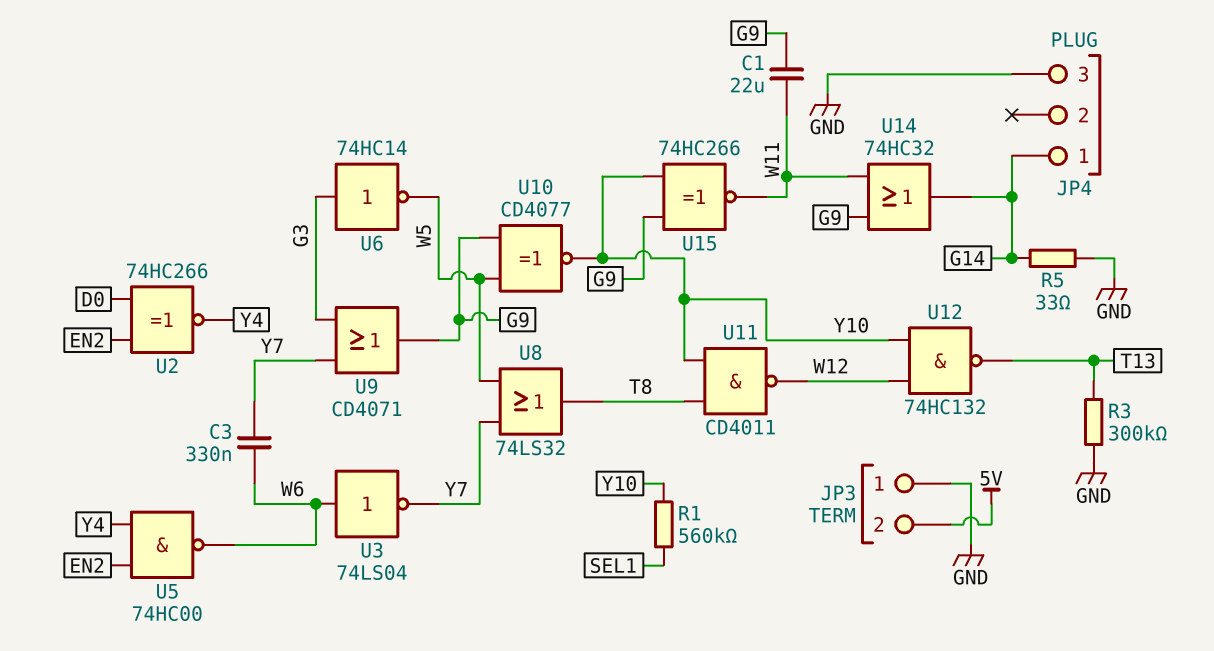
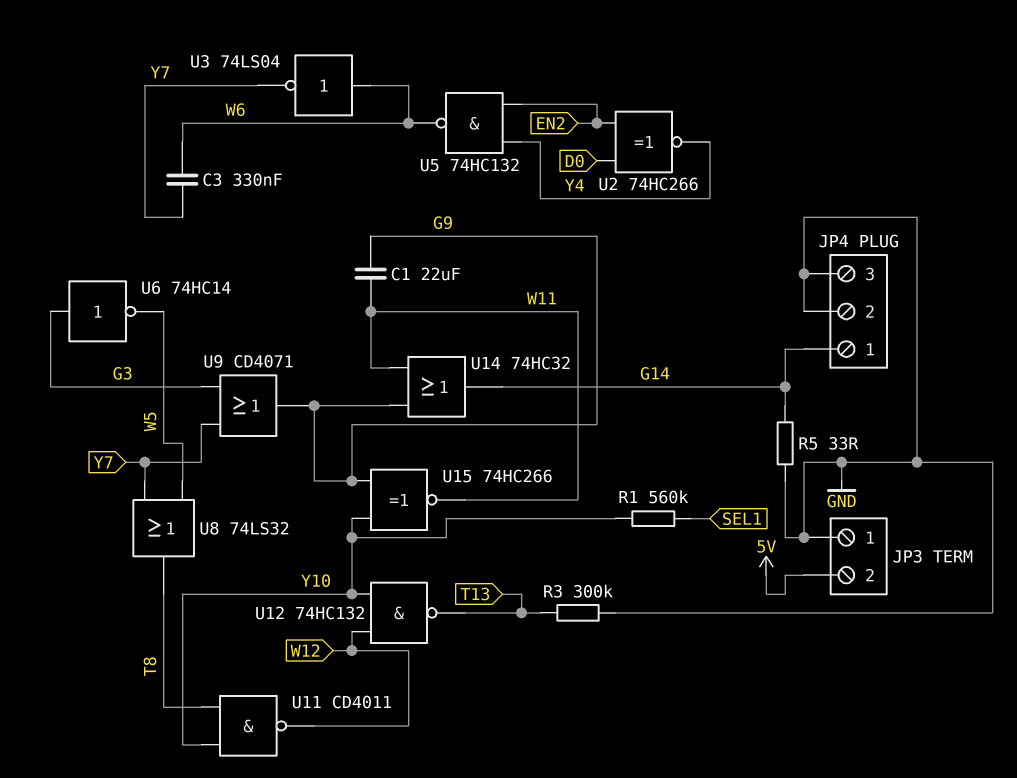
JP4 pin 2: none -> GND
U5: NAND 74HC00 (in EN2, in Y4, out W6) -> NAND 74HC132 (in EN2, in Y4, out W6)
U10: XNOR CD4077 (in G9, in W5, out Y10) -> none

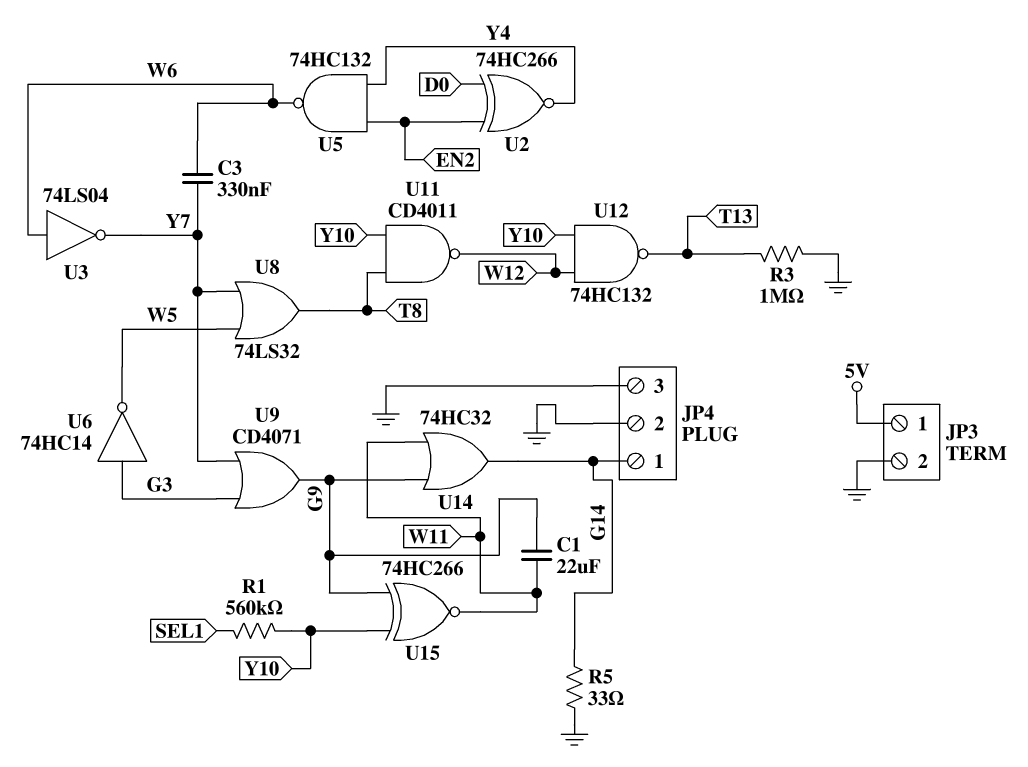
JP3 pin 1: GND -> 5V
JP3 pin 2: 5V -> GND
R3: 300k (GND, T13) -> 1M (GND, T13)

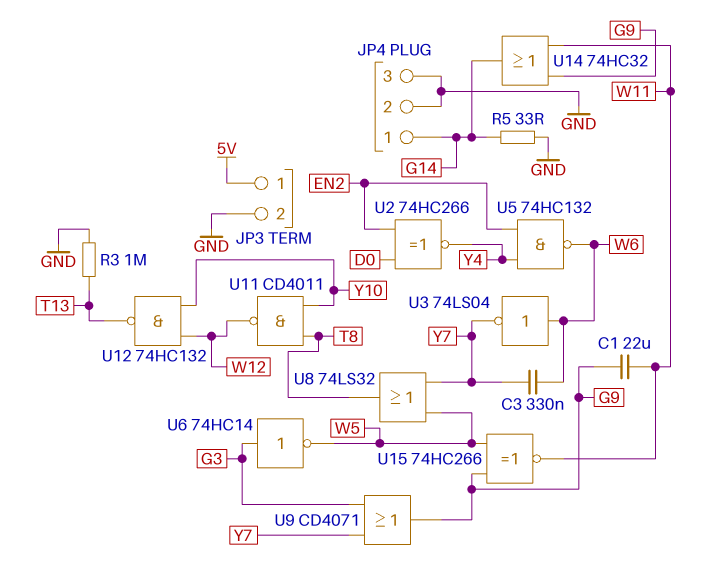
R1: 560k (SEL1, Y10) -> none
U15: XNOR 74HC266 (in G9, in Y10, out W11) -> XNOR 74HC266 (in G9, in W5, out W11)

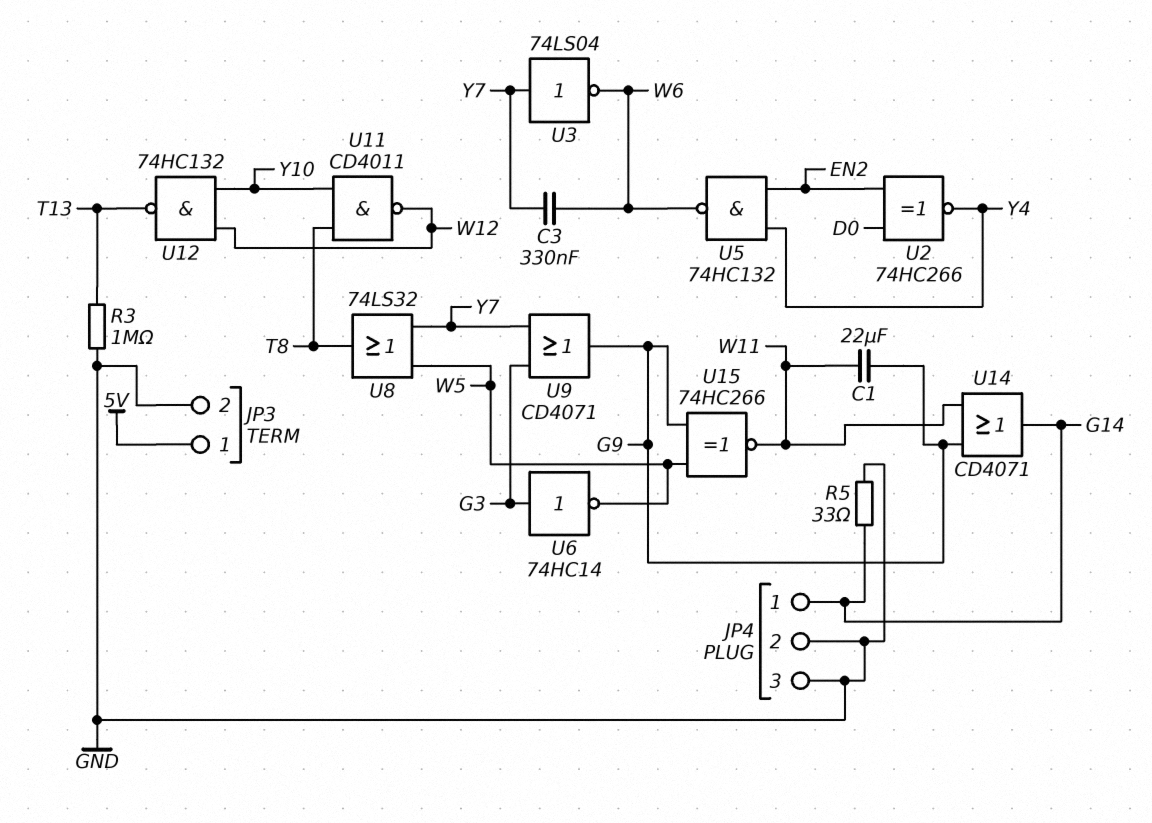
U3: NOT 74LS04 (in W6, out Y7) -> NOT 74LS04 (in Y7, out W6)
U14: OR 74HC32 (in G9, in W11, out G14) -> OR CD4071 (in G9, in W11, out G14)

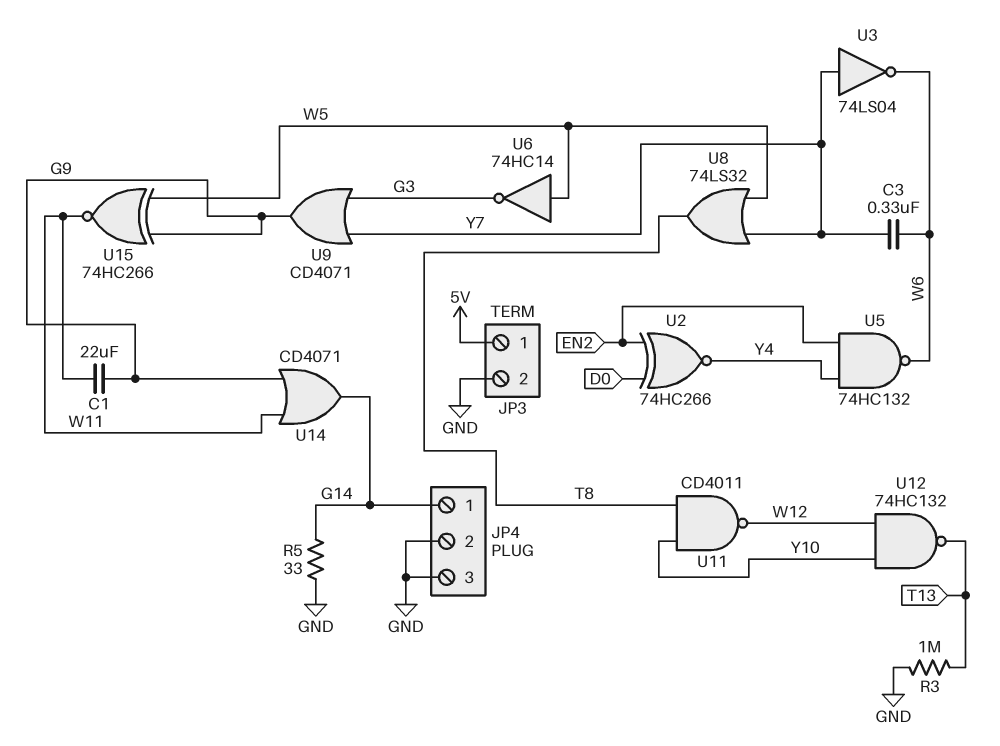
U6: NOT 74HC14 (in G3, out W5) -> NOT 74HC14 (in W5, out G3)

